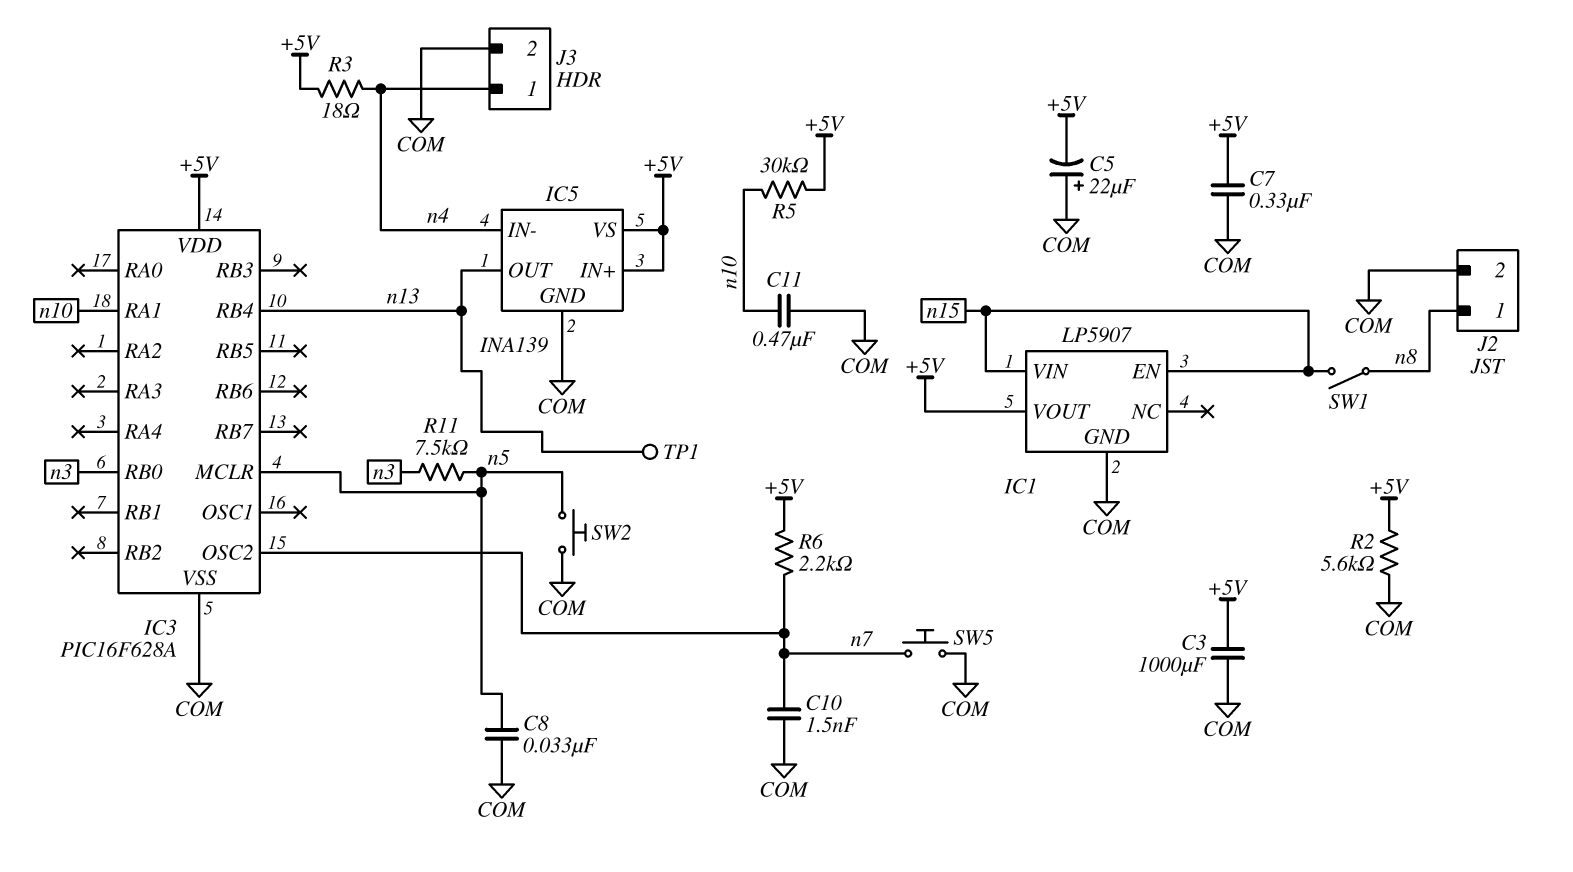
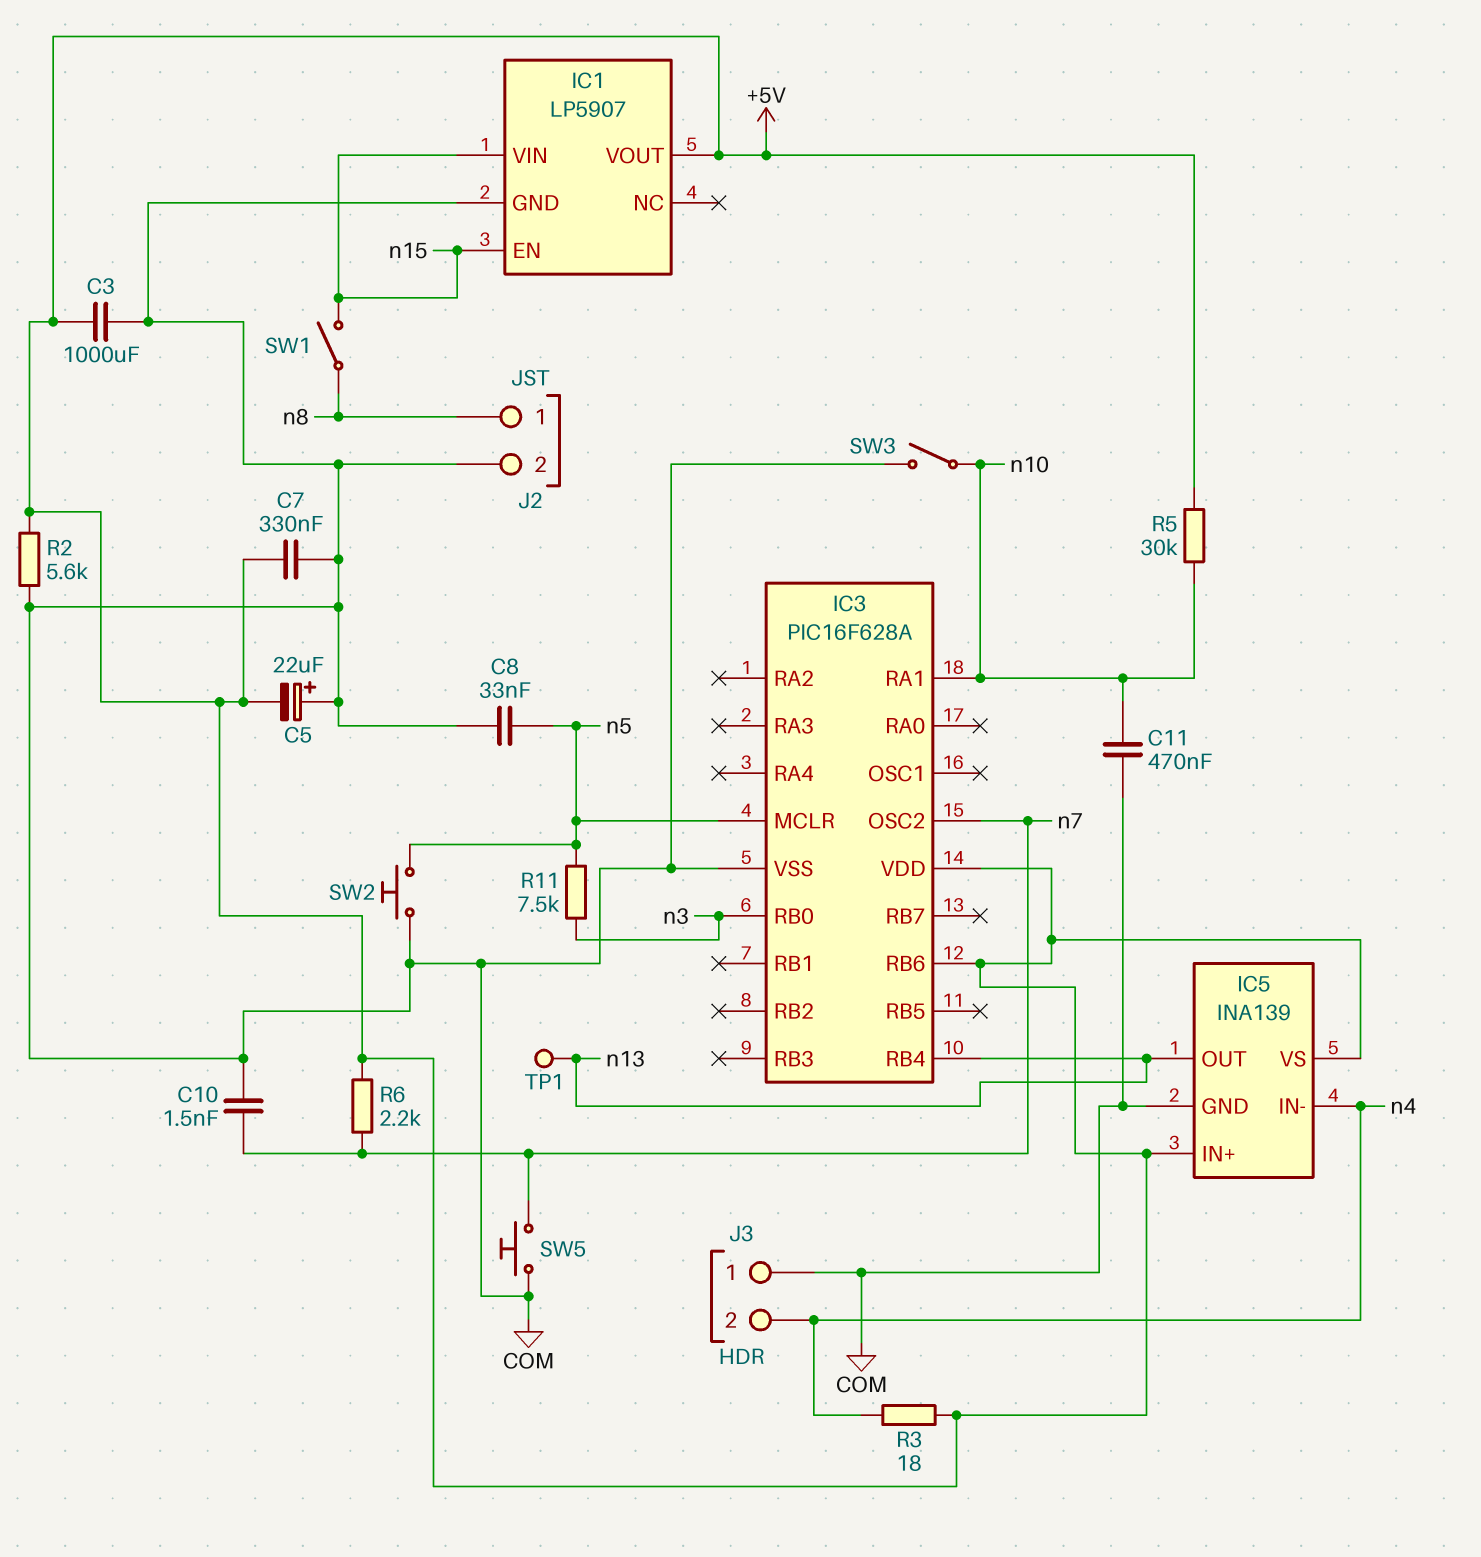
IC3 pin RB6: none -> +5V
J3 pin 1: n4 -> COM
J3 pin 2: COM -> n4
SW3: none -> switch (COM, n10)

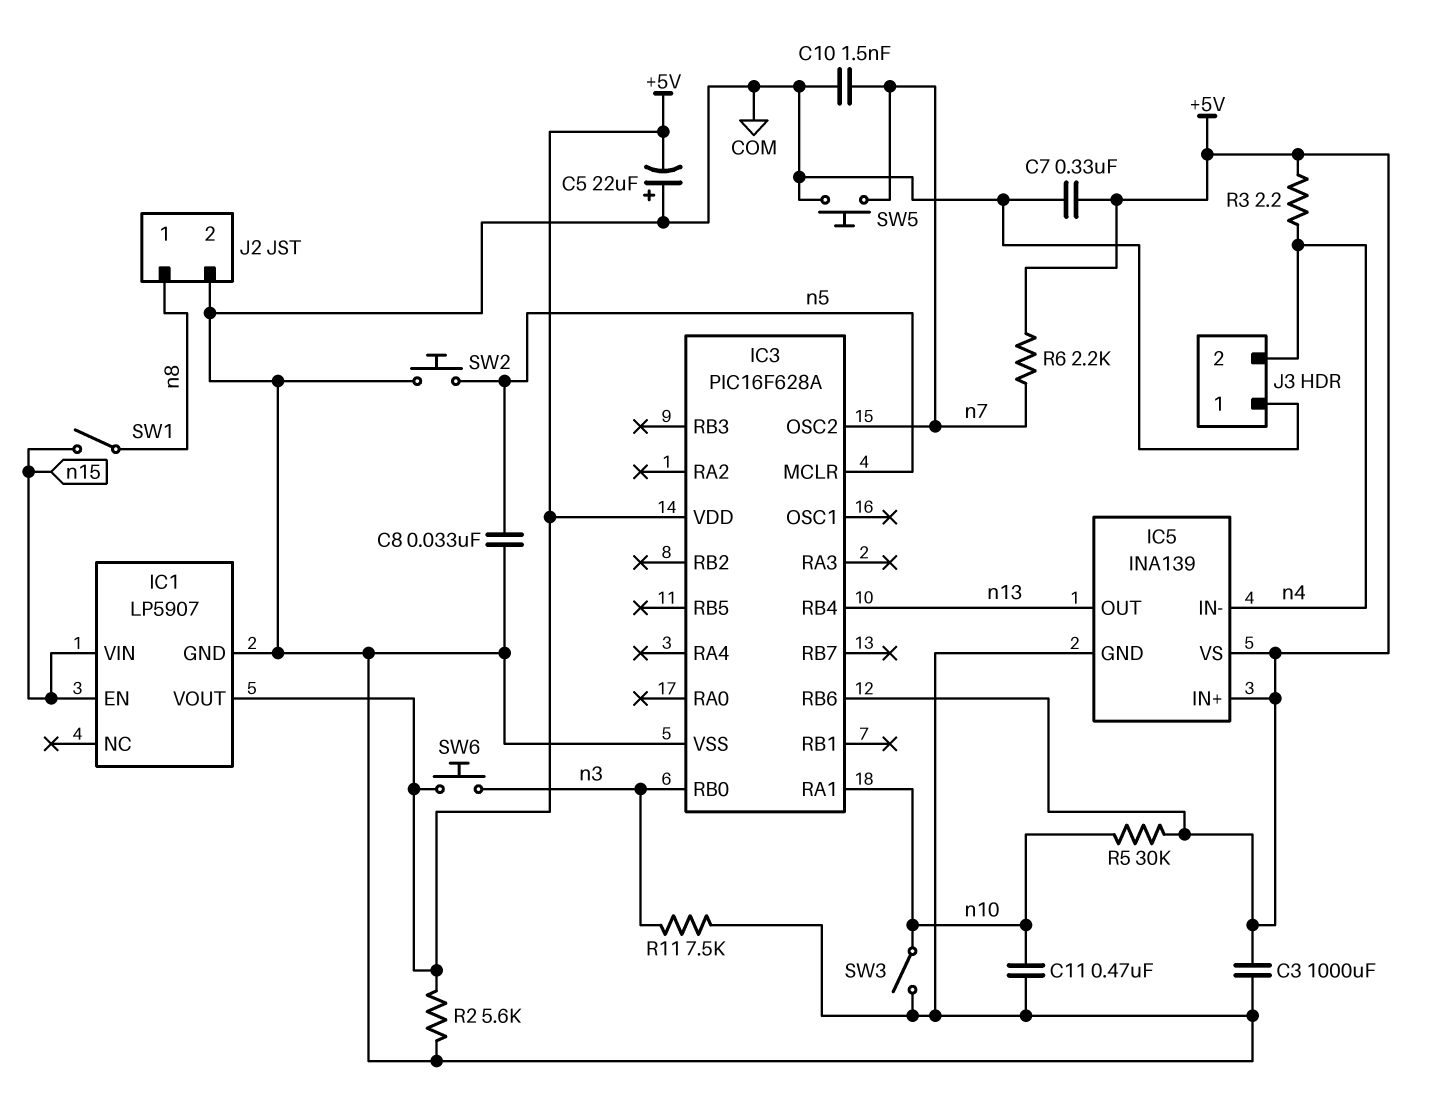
R3: 18 (+5V, n4) -> 2.2 (+5V, n4)
R11: 7.5k (n3, n5) -> 7.5k (COM, n3)
SW6: none -> button (+5V, n3)
TP1: test point (n13) -> none

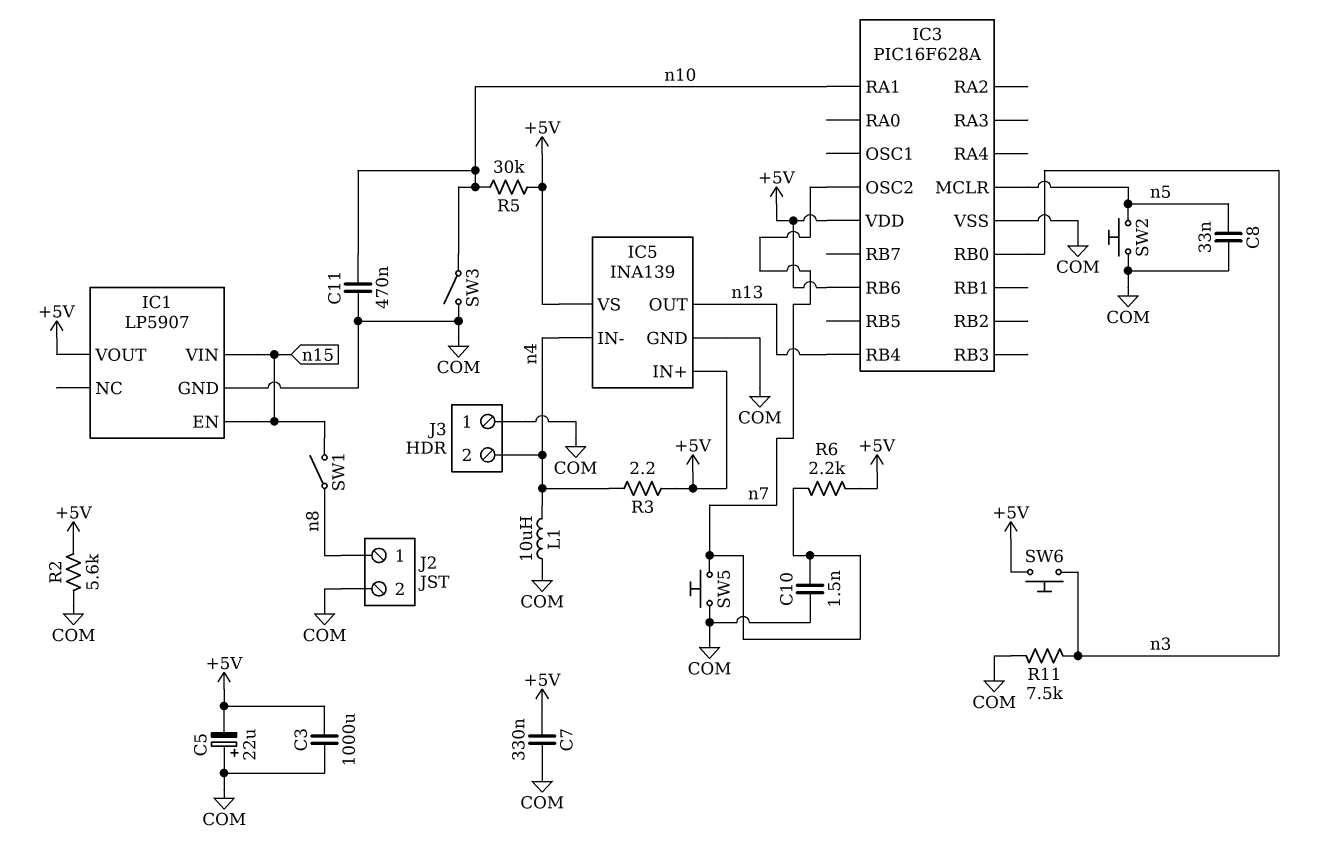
L1: none -> 10uH (COM, n4)

